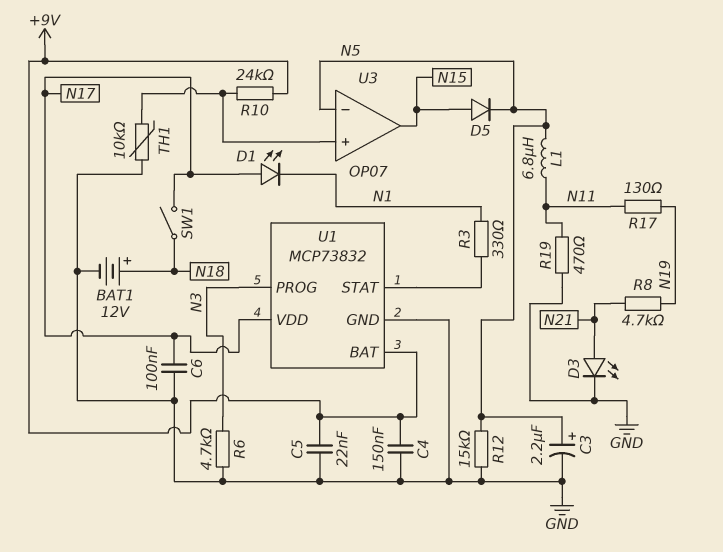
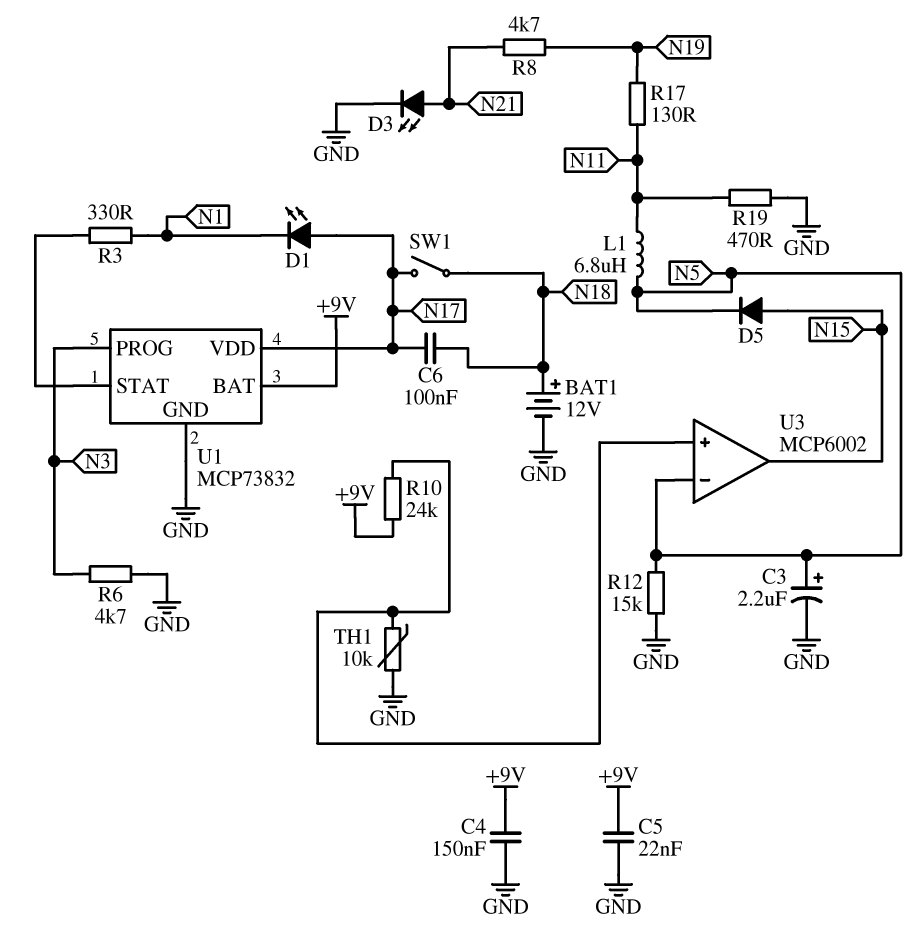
C6: 100nF (GND, N17) -> 100nF (N17, N18)
U3: OP07 -> MCP6002

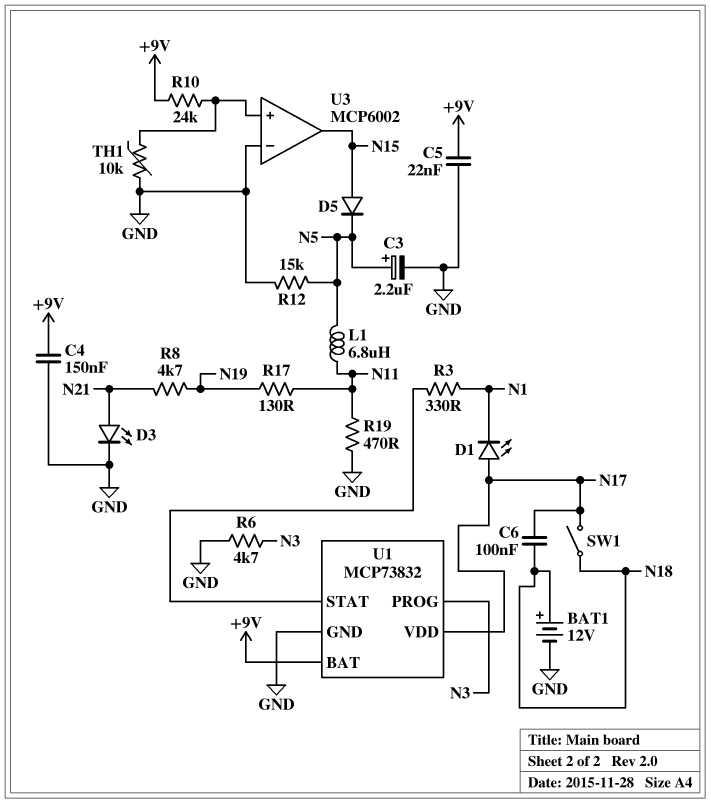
U3 pin in-: N5 -> GND

